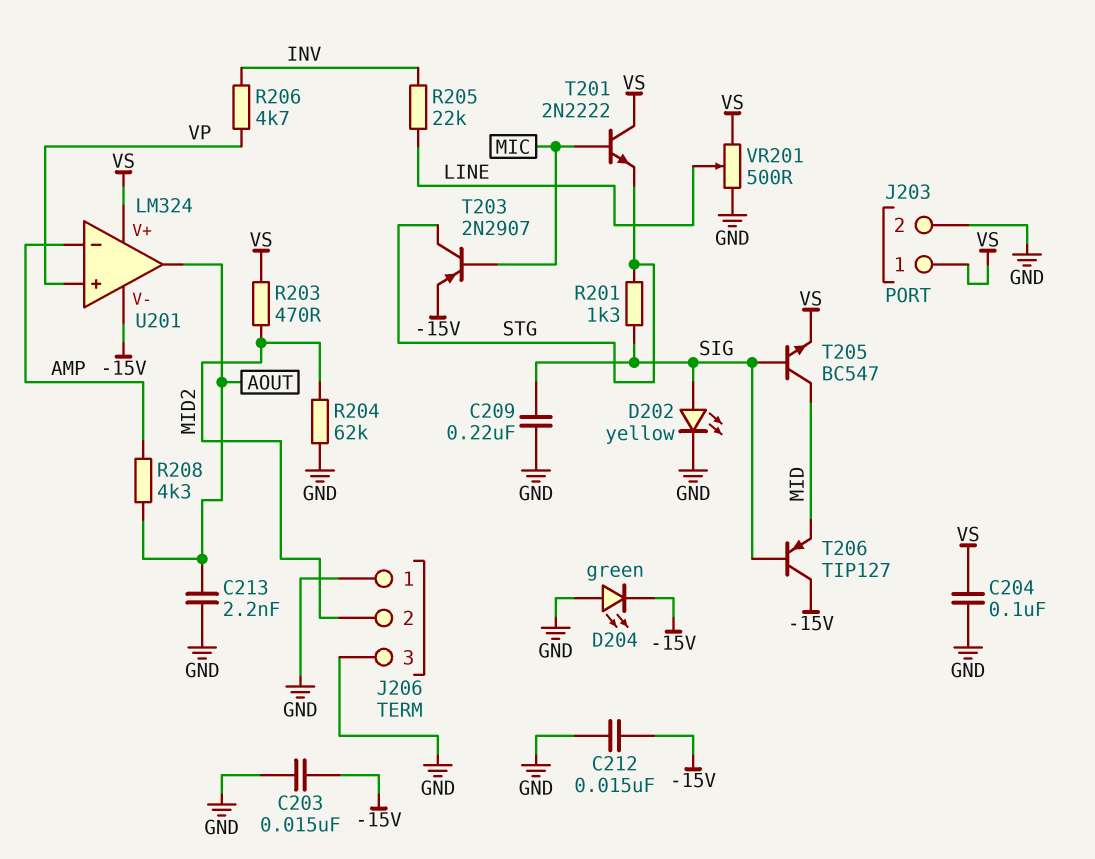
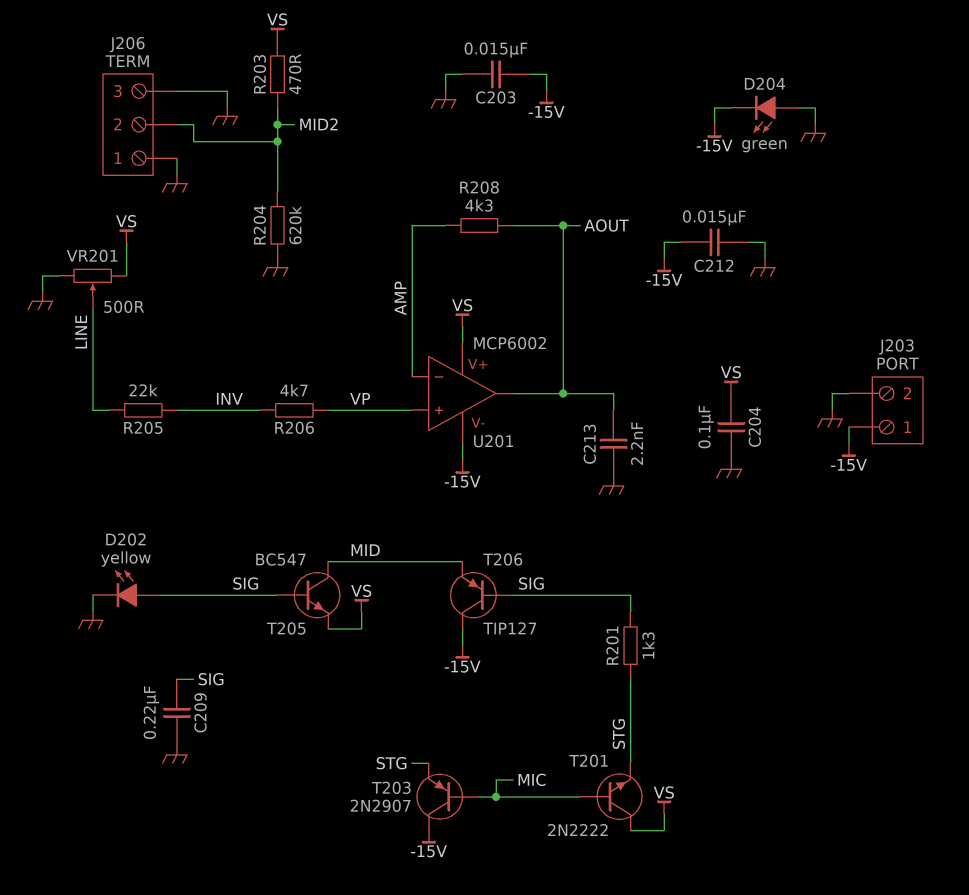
J203 pin 1: VS -> -15V
R204: 62k (GND, MID2) -> 620k (GND, MID2)
T203: PNP 2N2907 (B MIC, C STG, E -15V) -> PNP 2N2907 (B MIC, C -15V, E STG)
U201: LM324 -> MCP6002

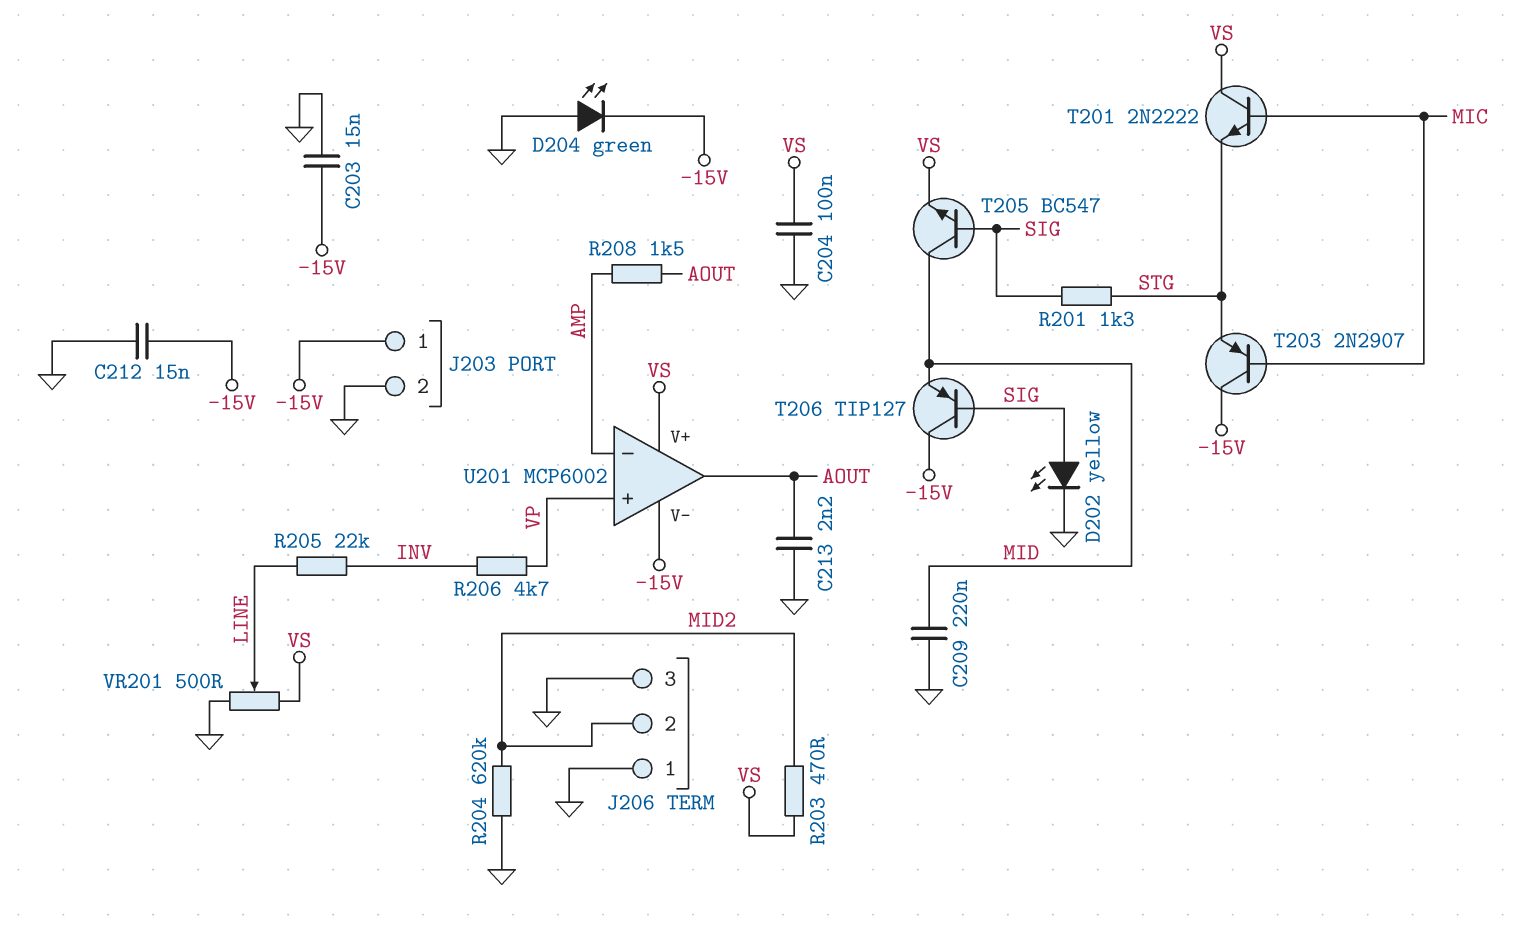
C209: 220nF (GND, SIG) -> 220nF (GND, MID)
R208: 4.3k (AMP, AOUT) -> 1.5k (AMP, AOUT)

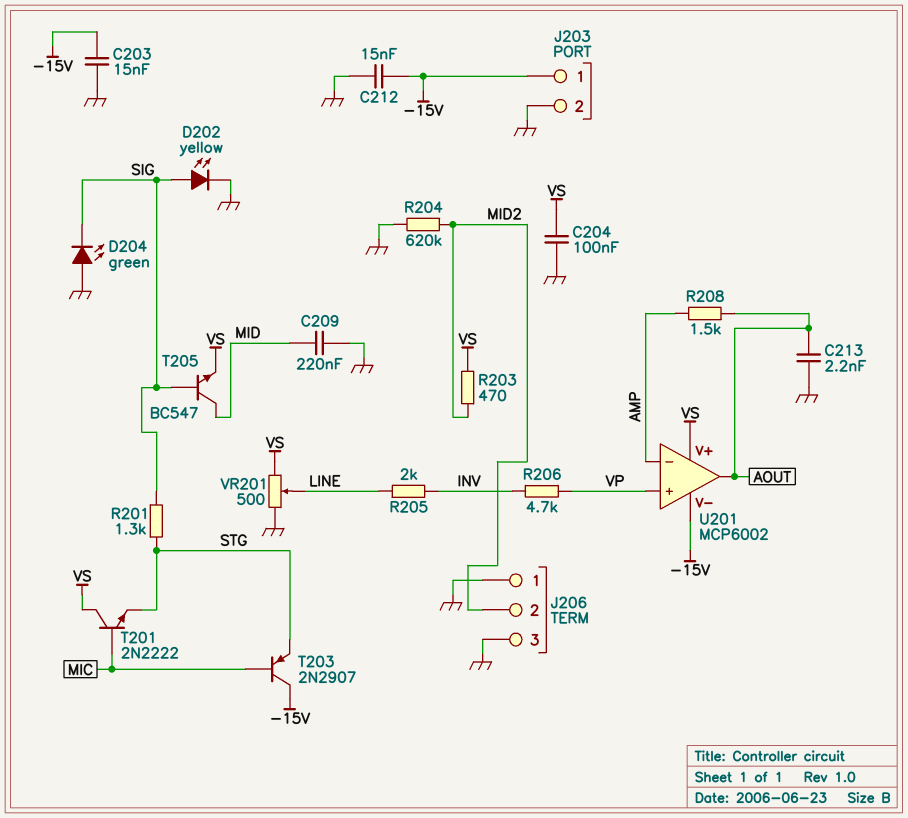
D204: LED green (A GND, K -15V) -> LED green (A GND, K SIG)
R205: 22k (INV, LINE) -> 2k (INV, LINE)
T206: PNP TIP127 (B SIG, C -15V, E MID) -> none

